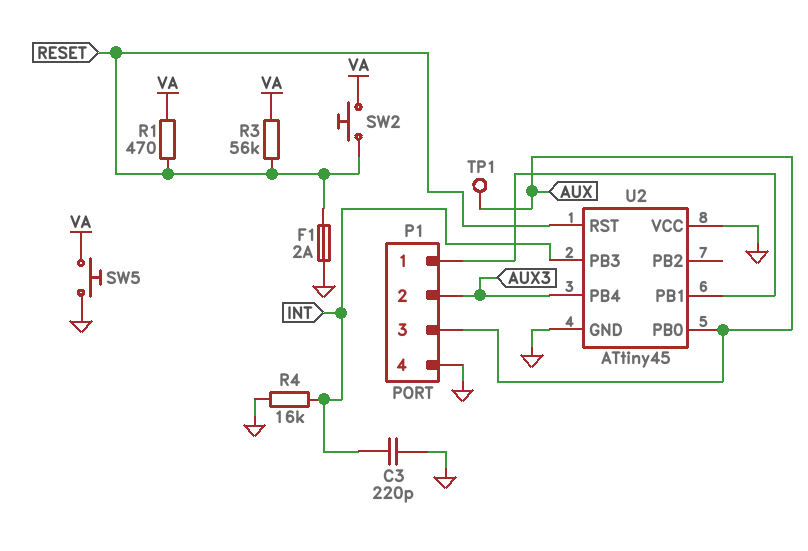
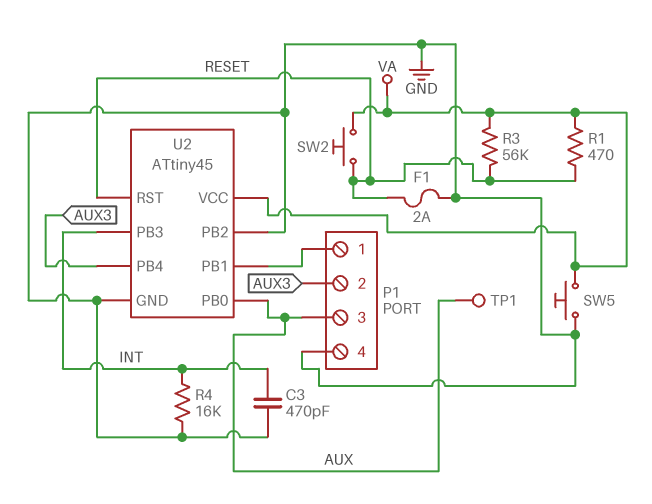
C3: 220pF (GND, INT) -> 470pF (GND, INT)
U2 pin PB2: none -> GND
U2 pin VCC: GND -> VA

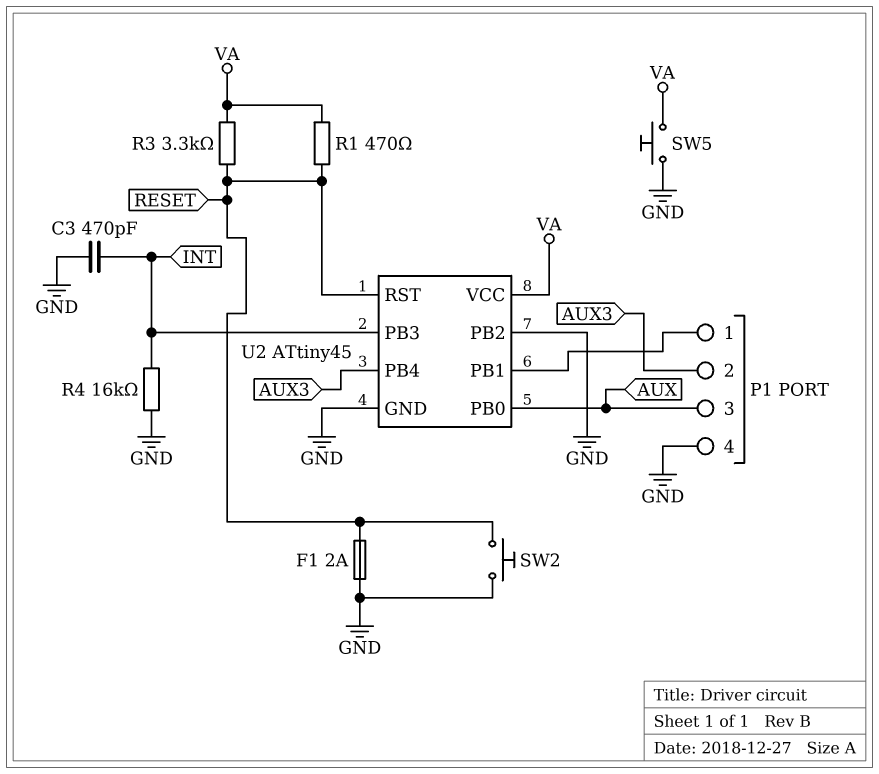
R3: 56k (RESET, VA) -> 3.3k (RESET, VA)
SW2: button (RESET, VA) -> button (GND, RESET)
TP1: test point (AUX) -> none

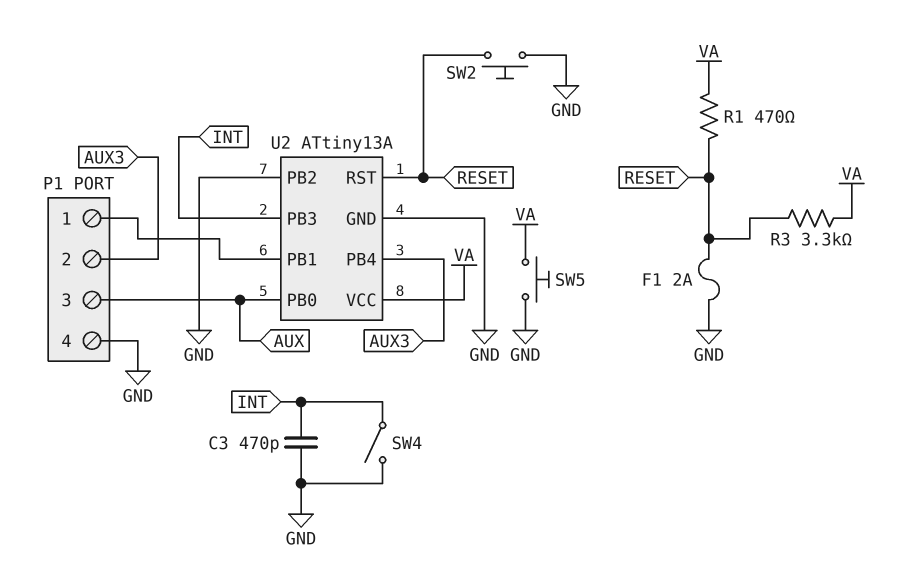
R4: 16k (GND, INT) -> none
SW4: none -> switch (GND, INT)
U2: ATtiny45 -> ATtiny13A

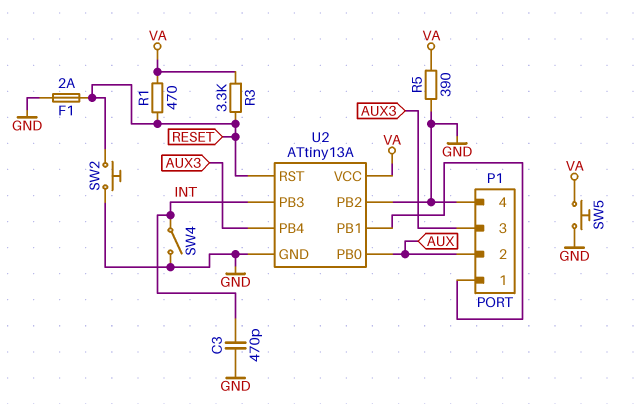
P1 pin 2: AUX3 -> AUX
P1 pin 3: AUX -> AUX3
R5: none -> 390 (GND, VA)

